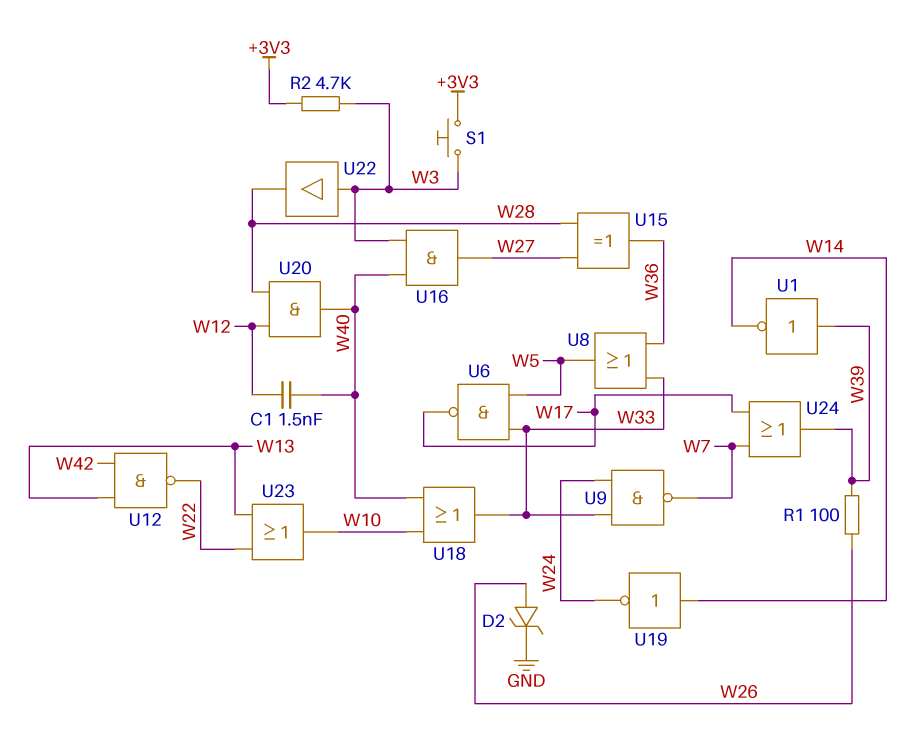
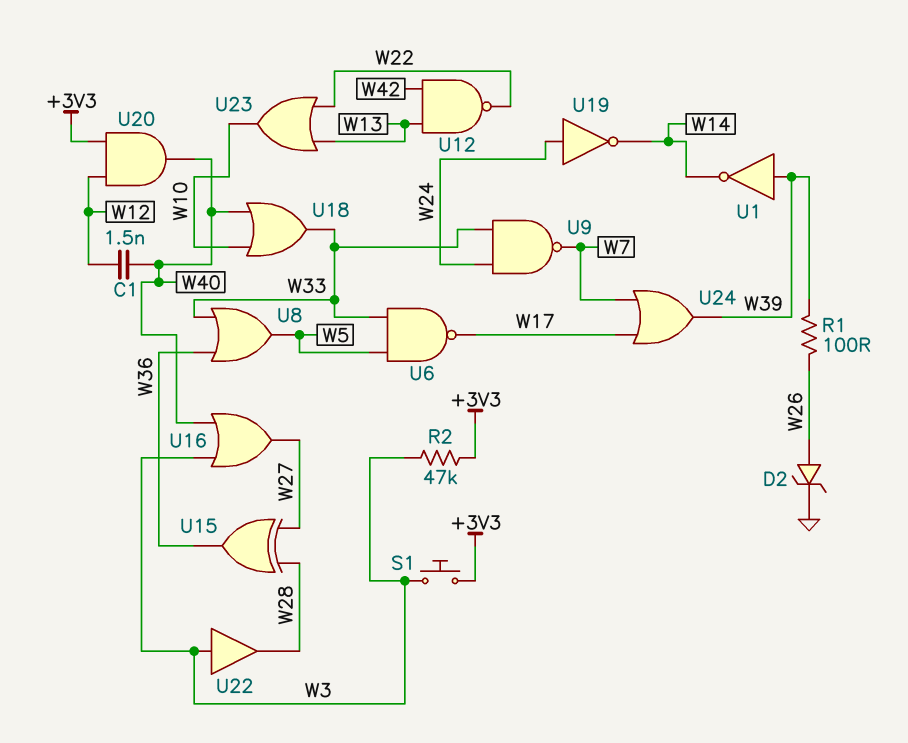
R2: 4.7k (+3V3, W3) -> 47k (+3V3, W3)
U16: AND (in W3, in W40, out W27) -> OR (in W3, in W40, out W27)
U19: NOT (in W14, out W24) -> NOT (in W24, out W14)
U20: AND (in W12, in W28, out W40) -> AND (in +3V3, in W12, out W40)

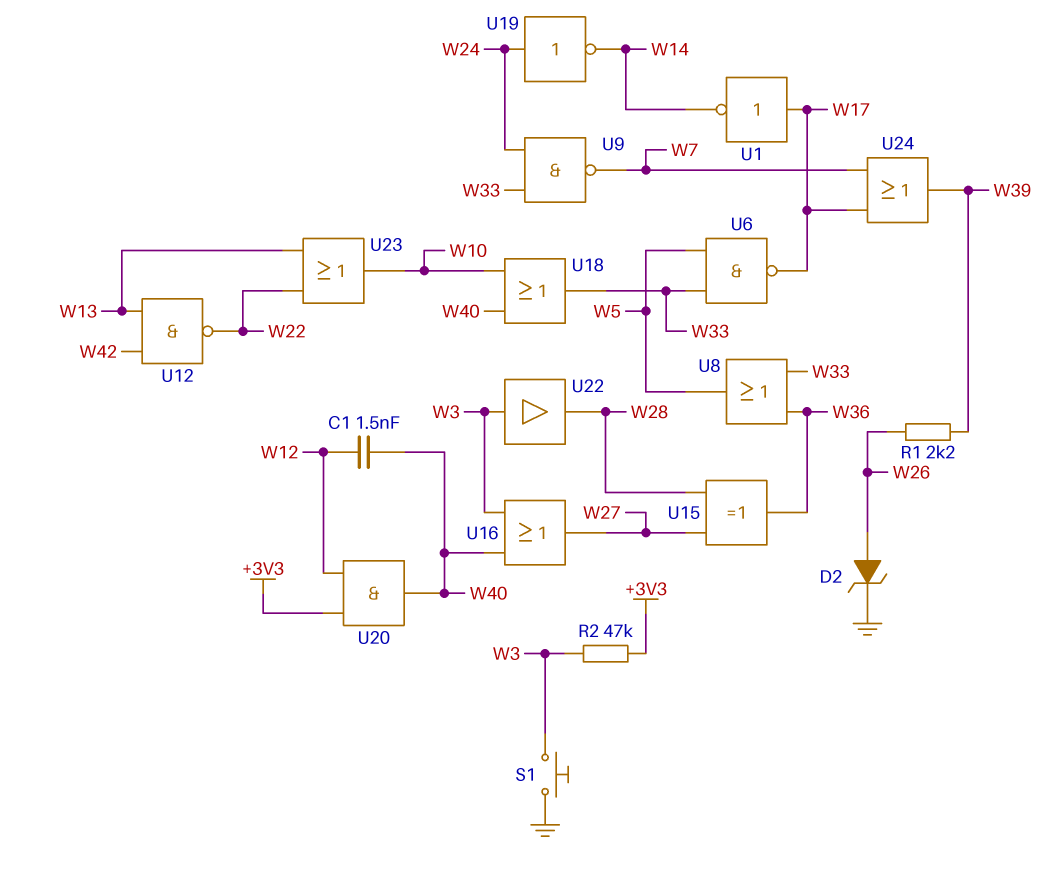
R1: 100 (W26, W39) -> 2.2k (W26, W39)
S1: button (+3V3, W3) -> button (GND, W3)
U1: NOT (in W39, out W14) -> NOT (in W17, out W14)

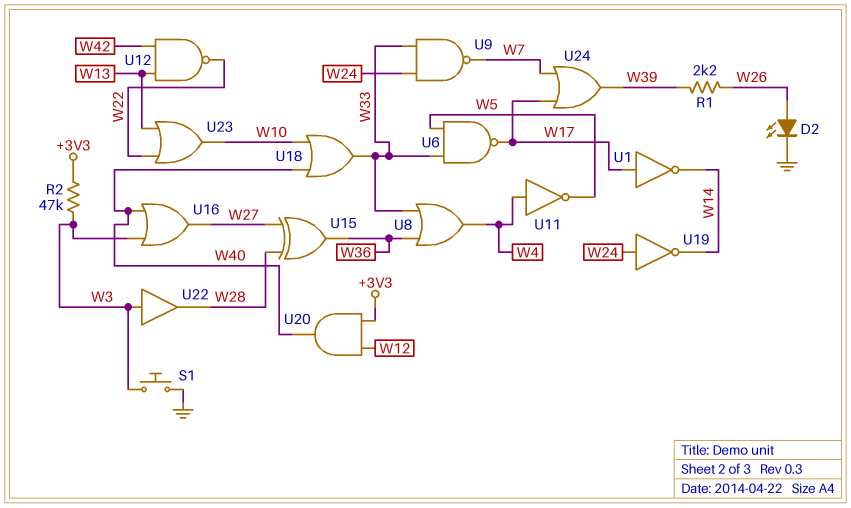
C1: 1.5nF (W12, W40) -> none
D2: zener (A W26, K GND) -> LED (A W26, K GND)
U8: OR (in W33, in W36, out W5) -> OR (in W33, in W36, out W4)
U11: none -> NOT (in W4, out W5)

